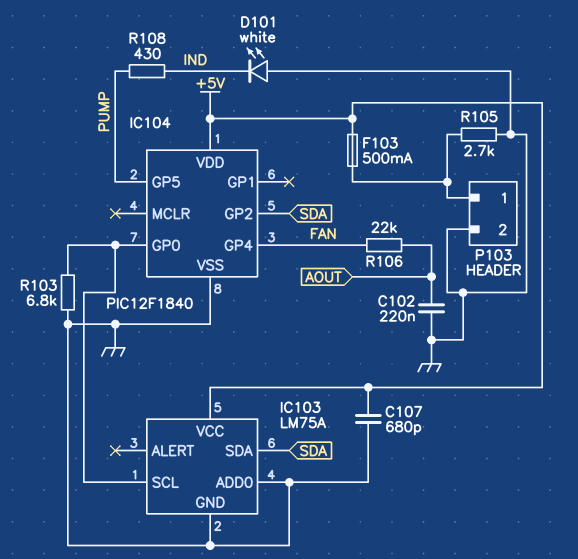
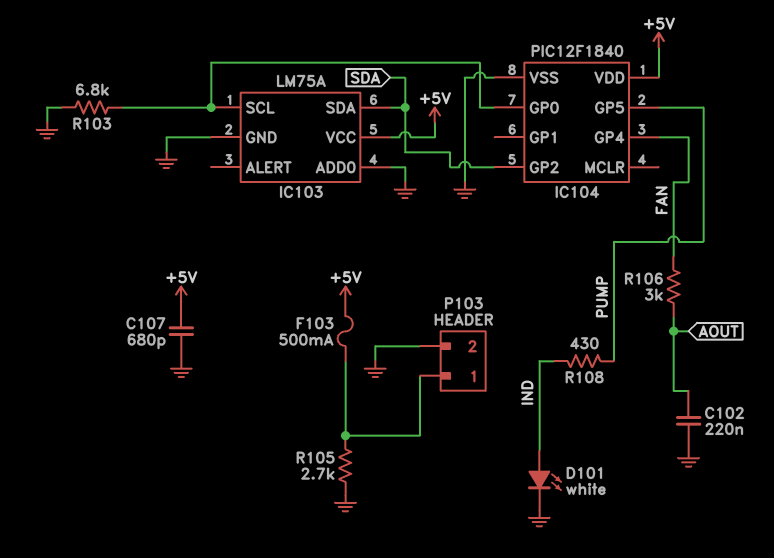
D101: LED white (A GND, K IND) -> LED white (A IND, K GND)
R106: 22k (AOUT, FAN) -> 3k (AOUT, FAN)

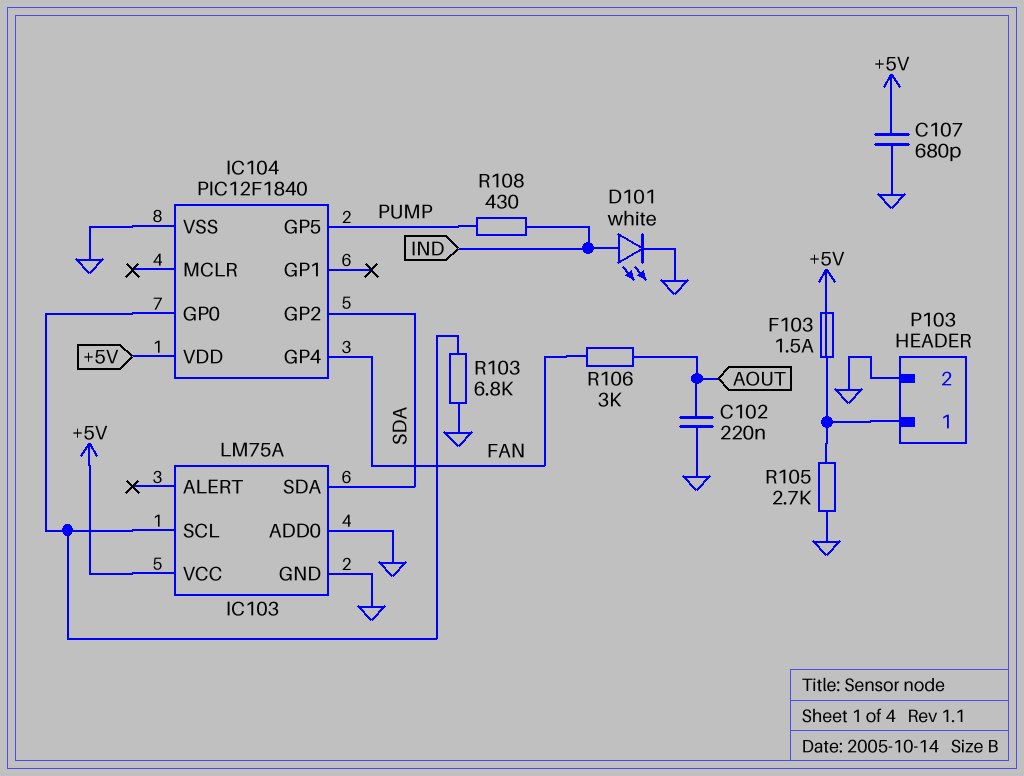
F103: 500mA (+5V, P103/1) -> 1.5A (+5V, P103/1)

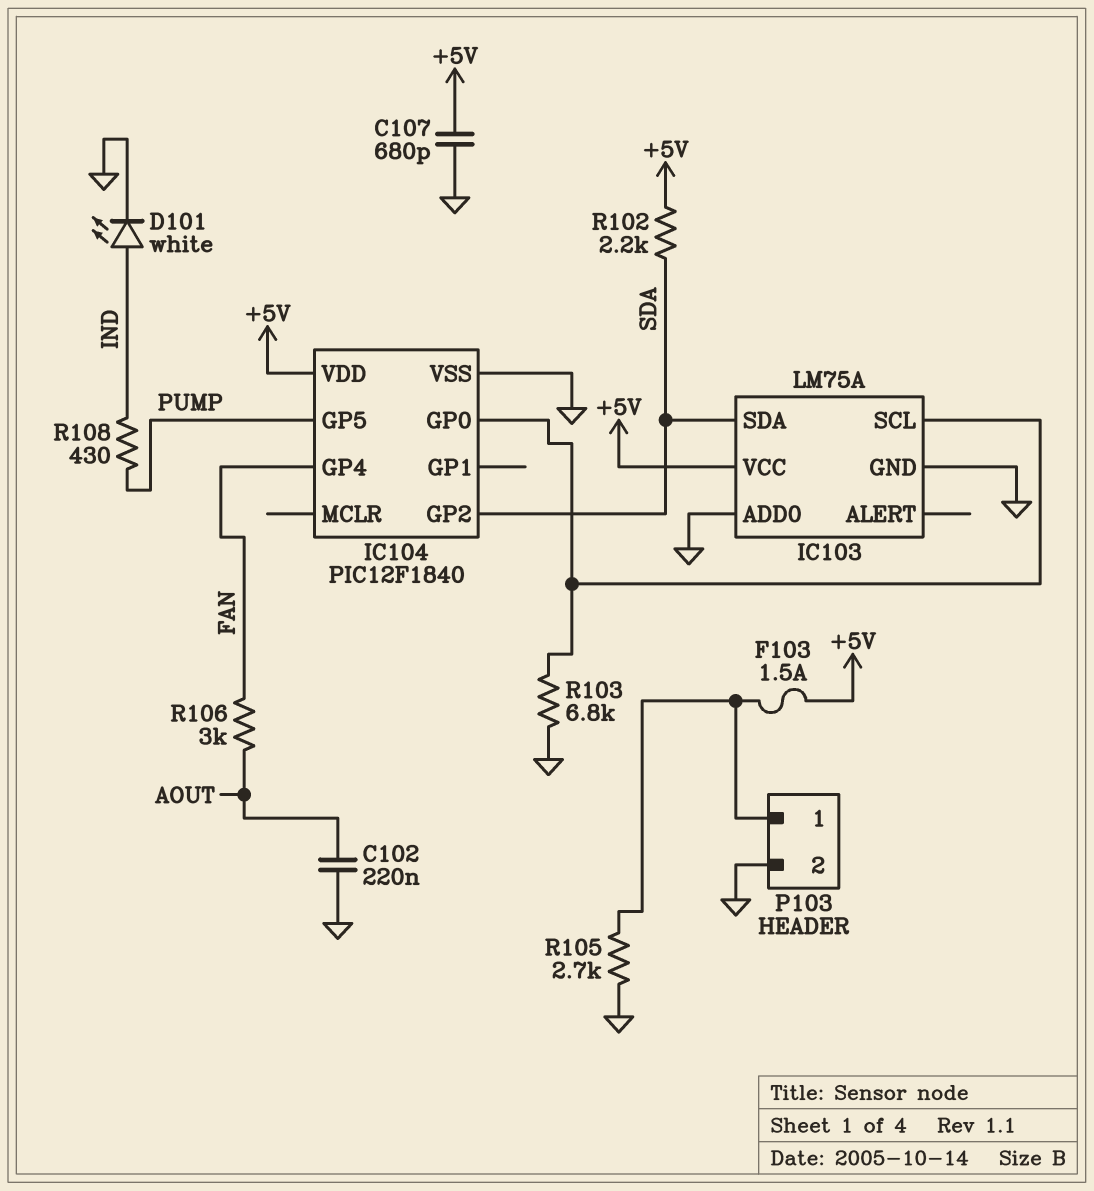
R102: none -> 2.2k (+5V, SDA)

